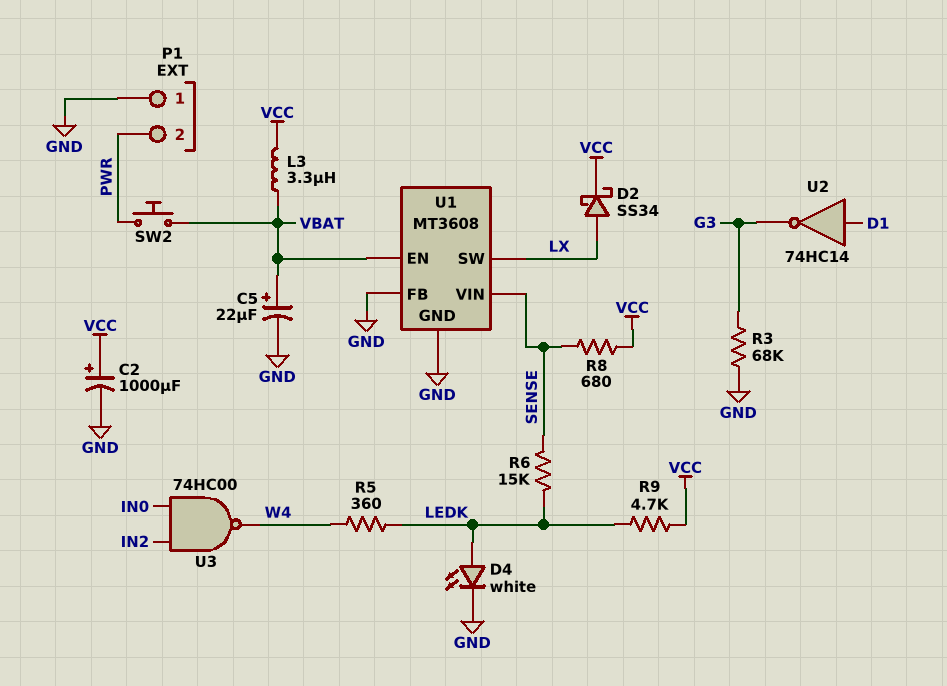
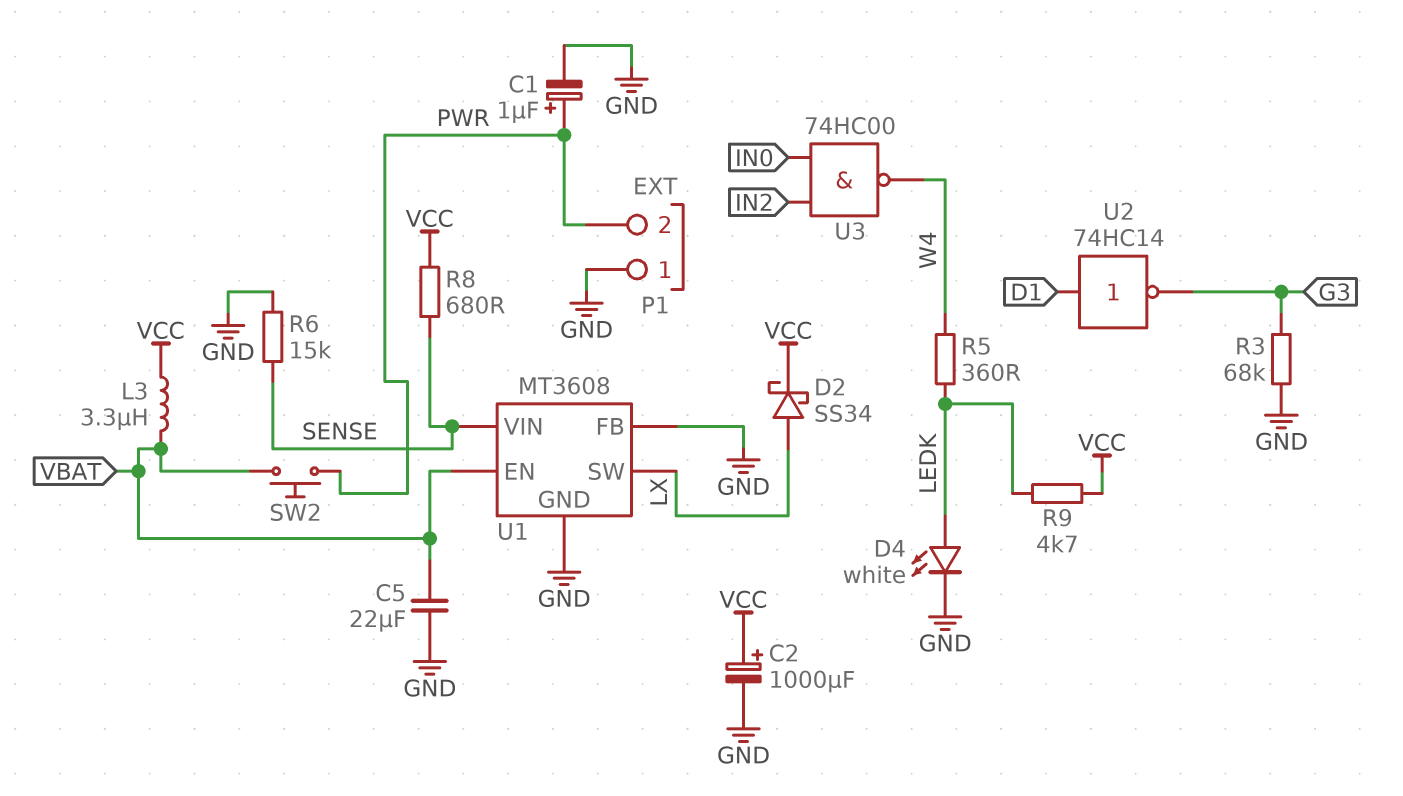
C1: none -> 1uF (plus PWR, minus GND)
C5: 22uF (plus VBAT, minus GND) -> 22uF (GND, VBAT)
R6: 15k (LEDK, SENSE) -> 15k (GND, SENSE)

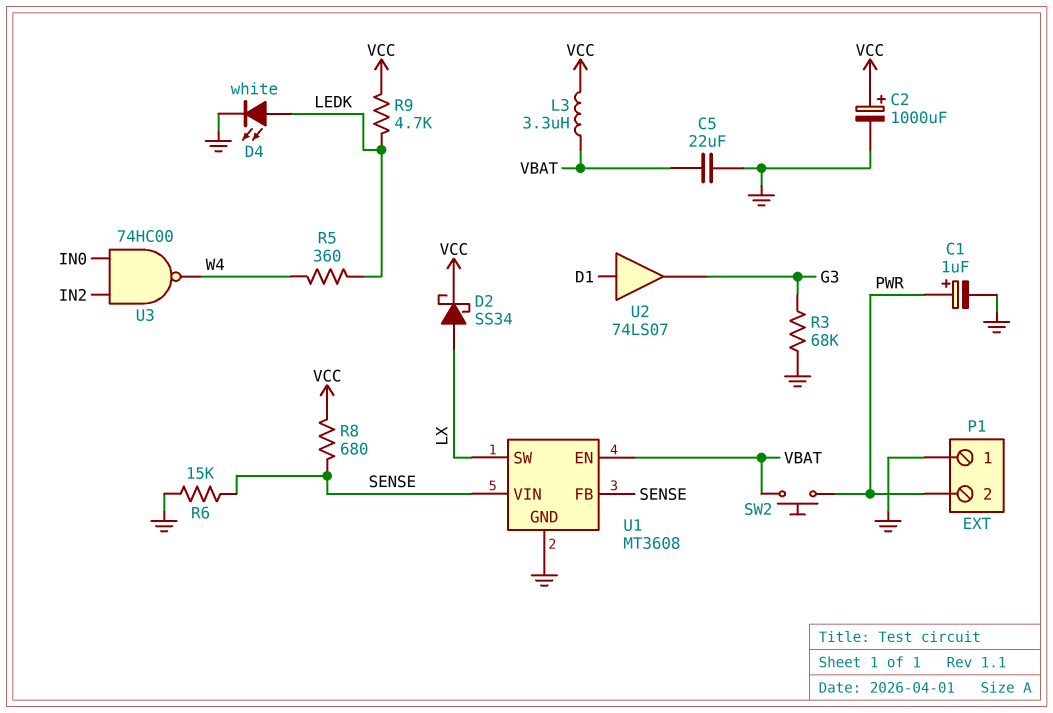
U1 pin FB: GND -> SENSE
U2: NOT 74HC14 (in D1, out G3) -> buffer 74LS07 (in D1, out G3)

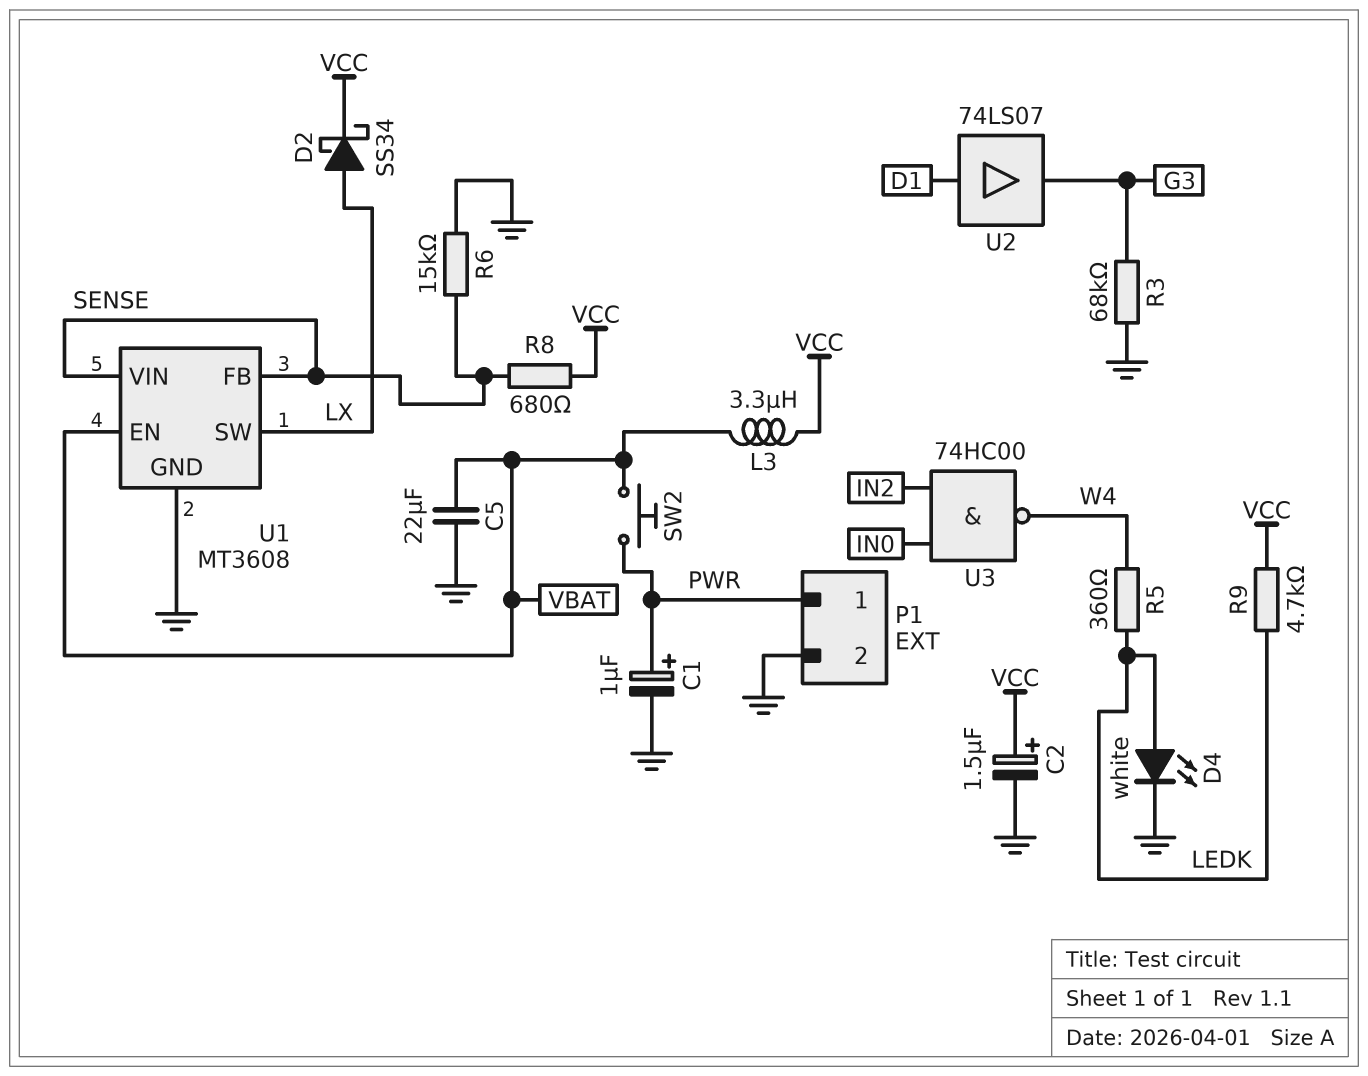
C2: 1000uF (plus VCC, minus GND) -> 1.5uF (plus VCC, minus GND)
P1 pin 1: GND -> PWR
P1 pin 2: PWR -> GND

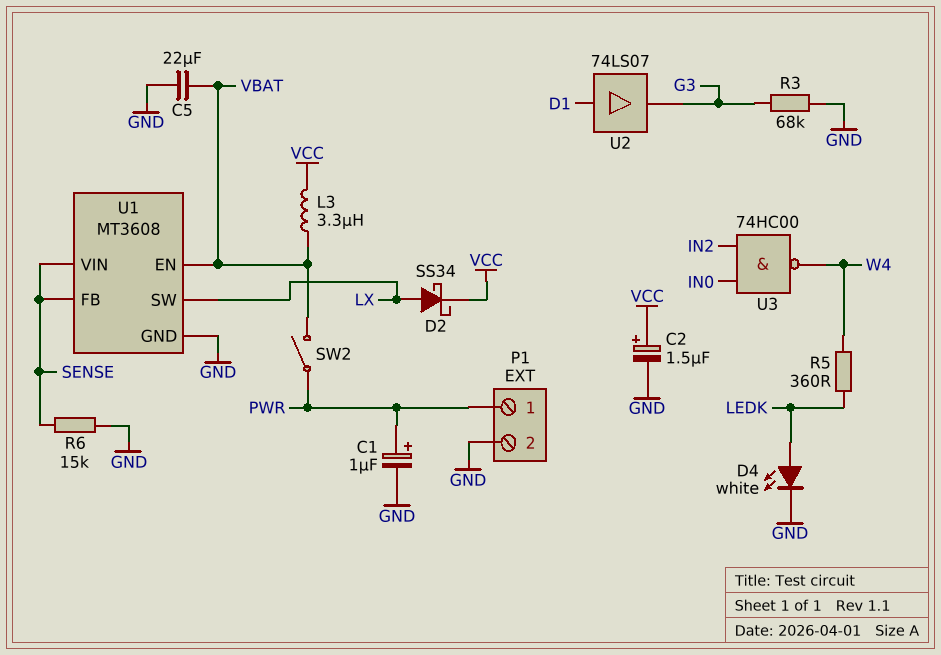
R8: 680 (SENSE, VCC) -> none
R9: 4.7k (LEDK, VCC) -> none
SW2: button (PWR, VBAT) -> switch (PWR, VBAT)

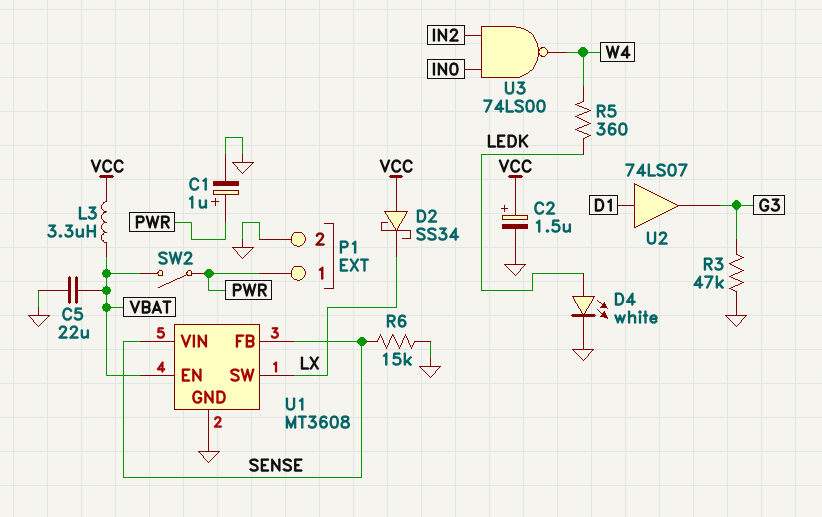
D2: schottky SS34 (A LX, K VCC) -> schottky SS34 (A VCC, K LX)
R3: 68k (G3, GND) -> 47k (G3, GND)
U3: NAND 74HC00 (in IN0, in IN2, out W4) -> NAND 74LS00 (in IN0, in IN2, out W4)

